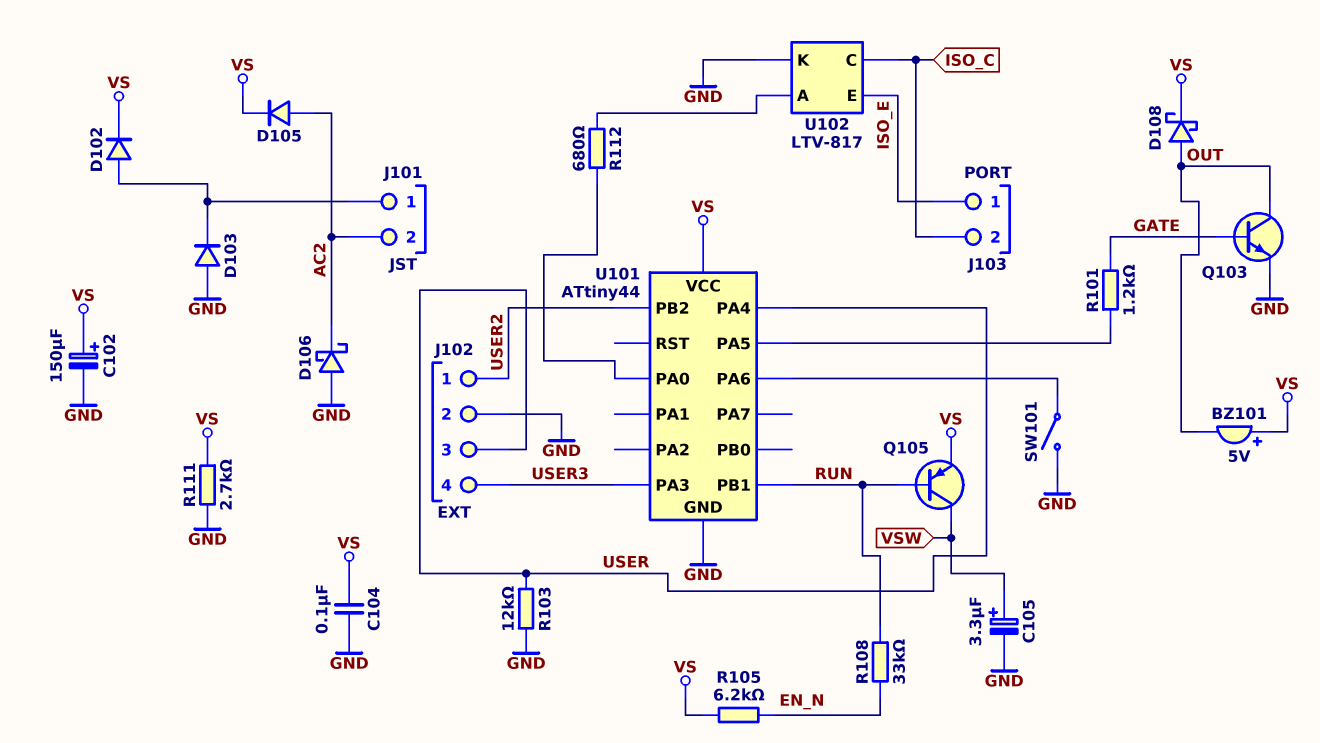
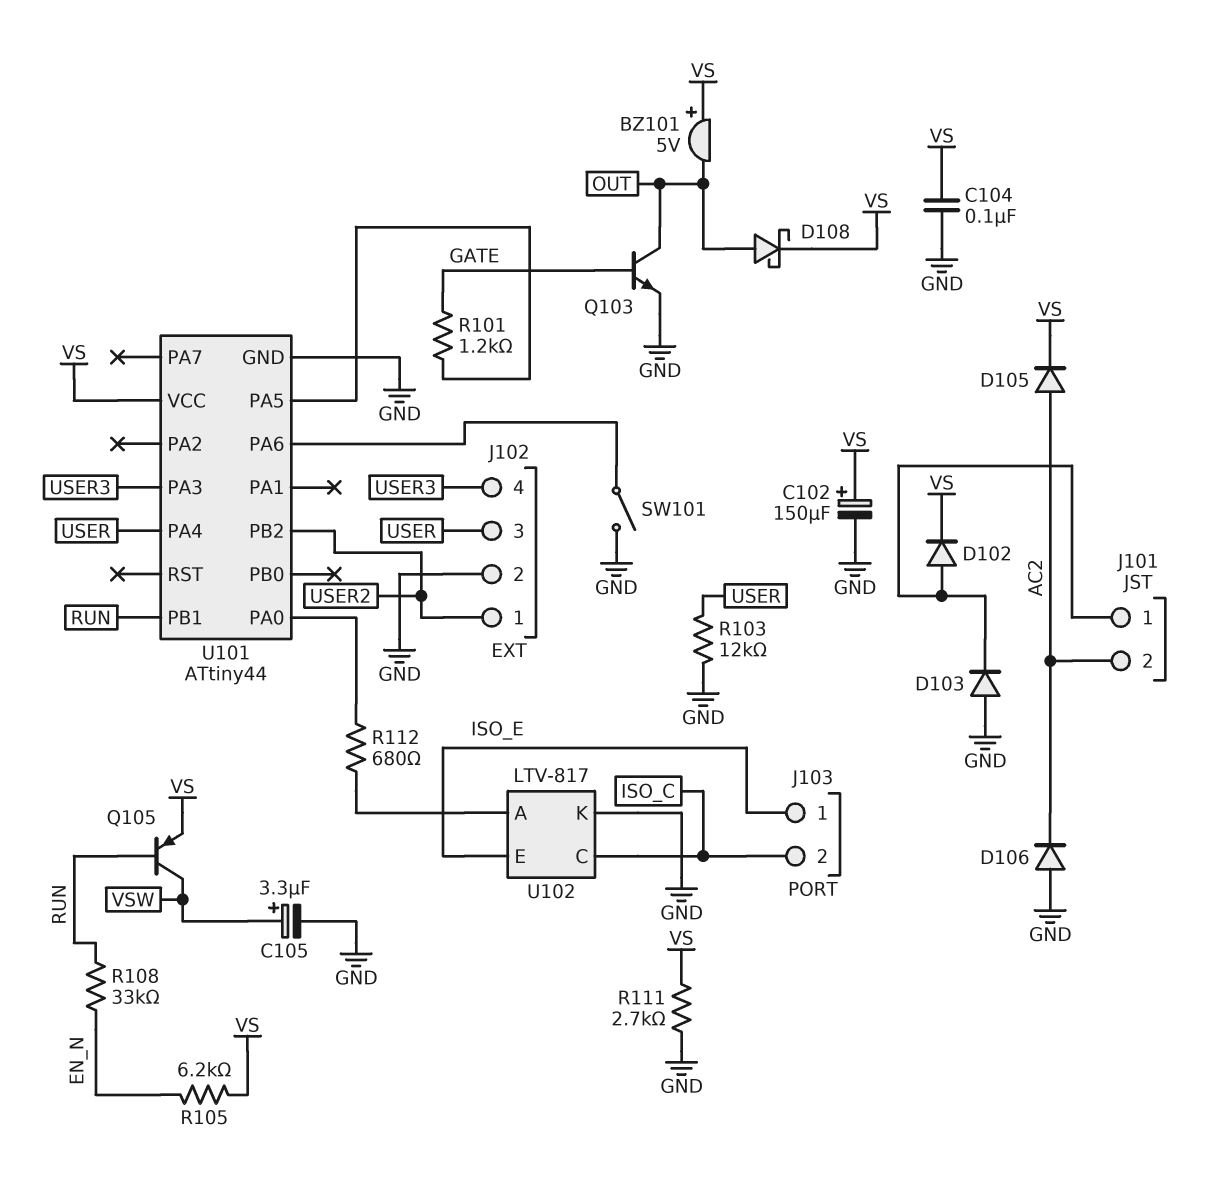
D106: schottky (A GND, K AC2) -> diode (A GND, K AC2)

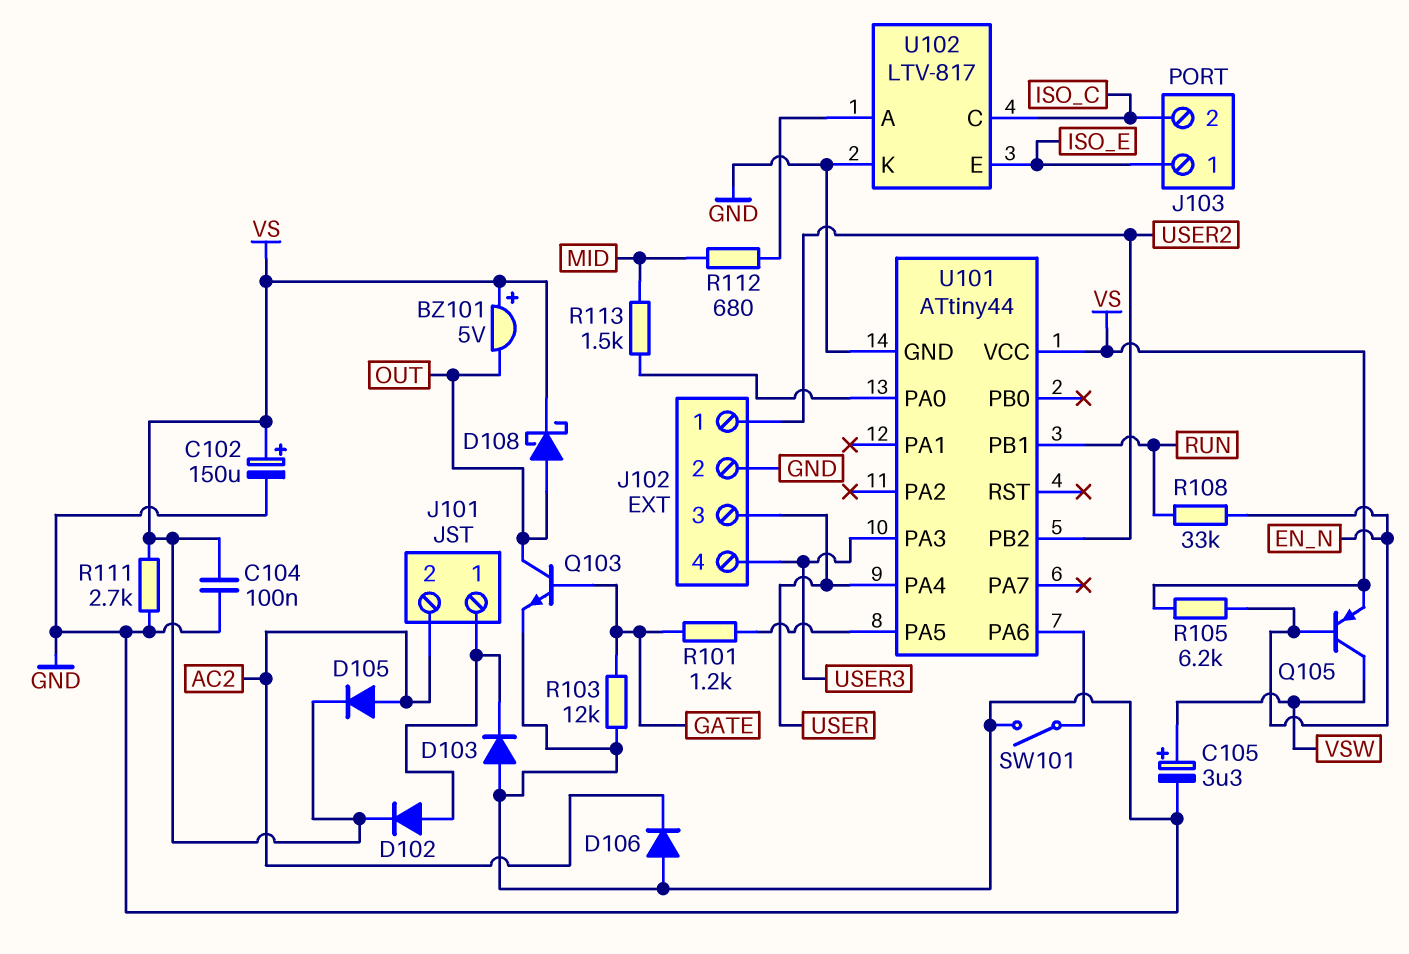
Q105: PNP (B RUN, C VSW, E VS) -> PNP (B EN_N, C VSW, E VS)
R103: 12k (GND, USER) -> 12k (GATE, GND)
R112: 680 (U101/PA0, U102/A) -> 680 (MID, U102/A)
R113: none -> 1.5k (MID, U101/PA0)

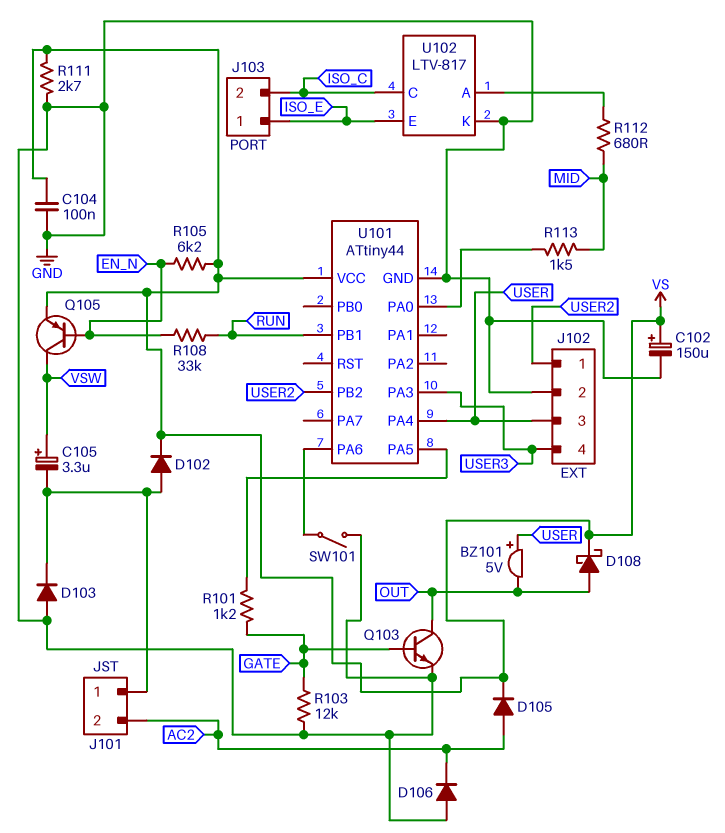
BZ101: buzzer 5V (plus VS, minus OUT) -> buzzer 5V (plus USER, minus OUT)
C105: 3.3uF (plus VSW, minus GND) -> 3.3uF (plus VSW, minus J101/1)

